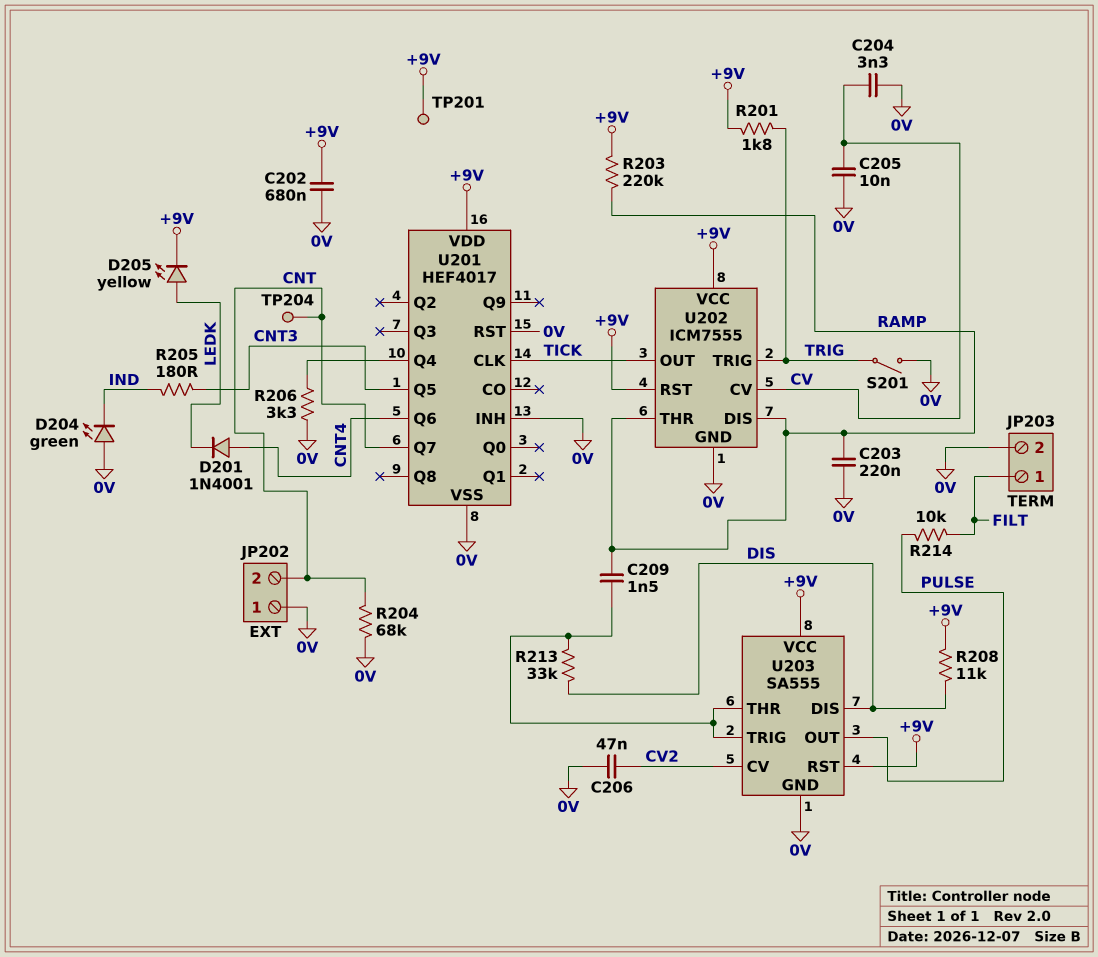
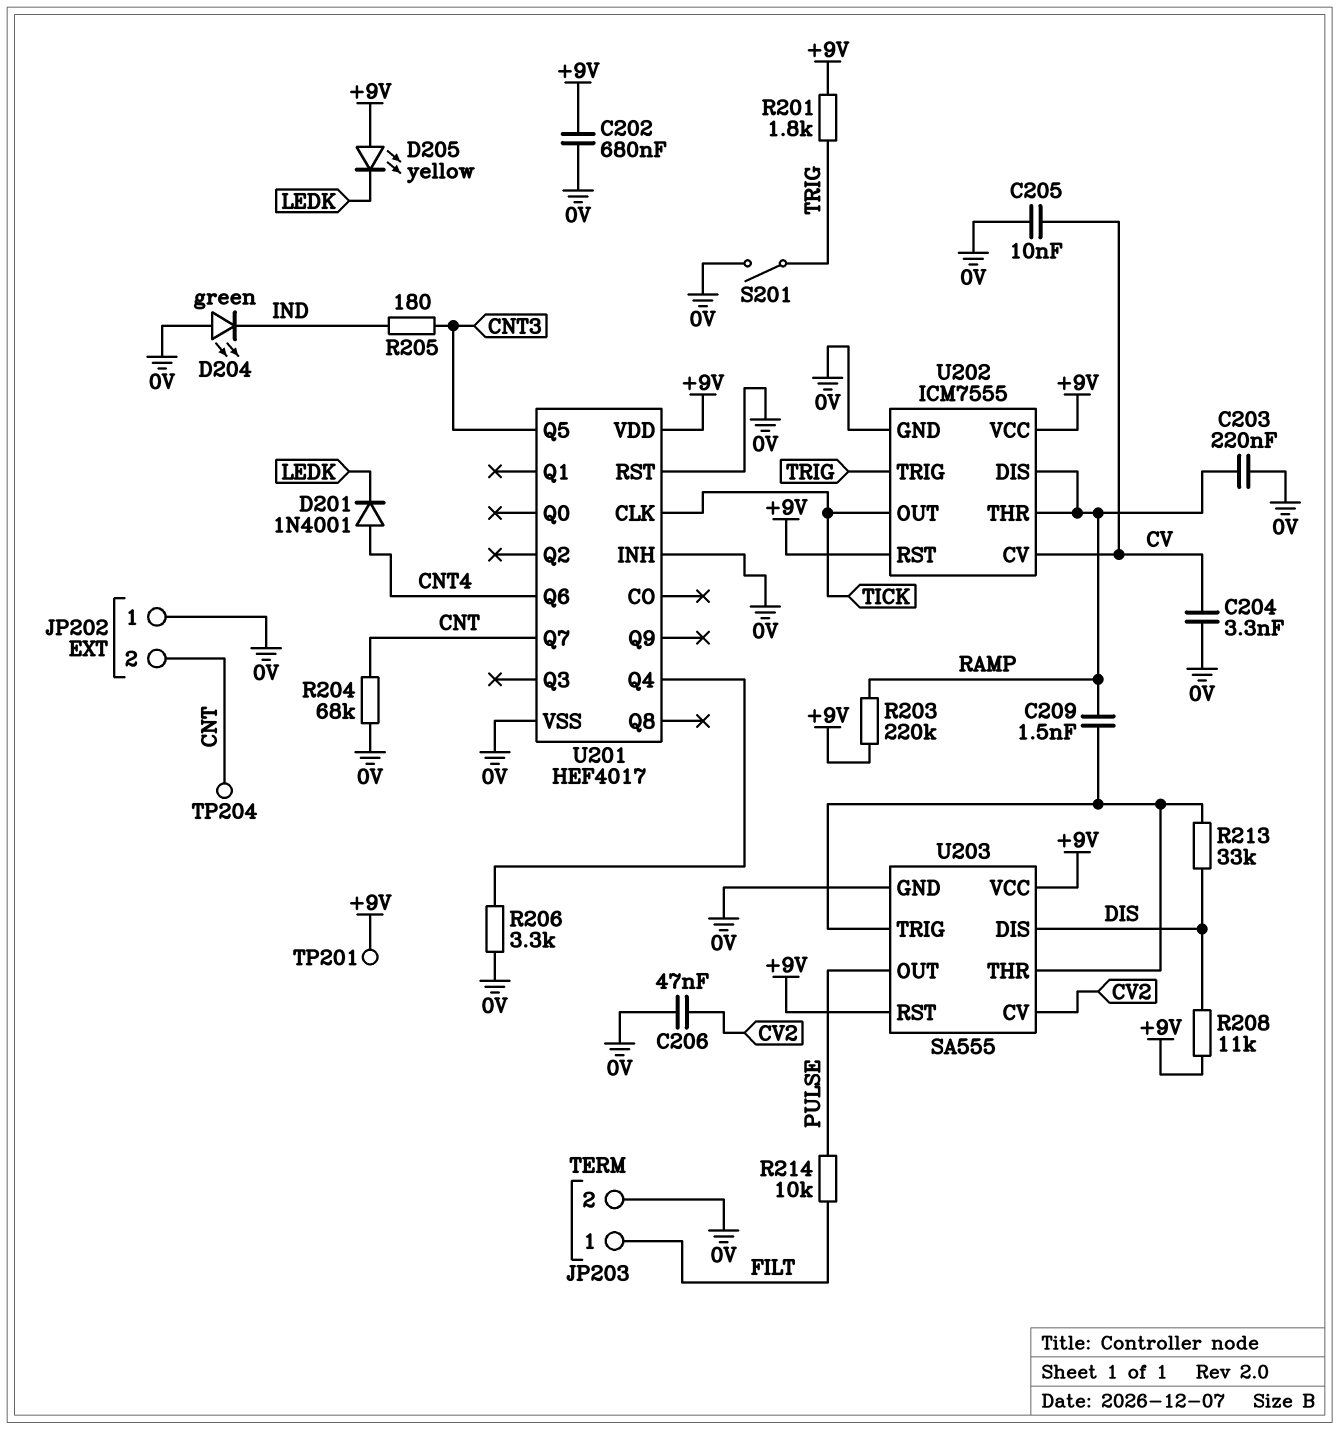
D205: LED yellow (A LEDK, K +9V) -> LED yellow (A +9V, K LEDK)

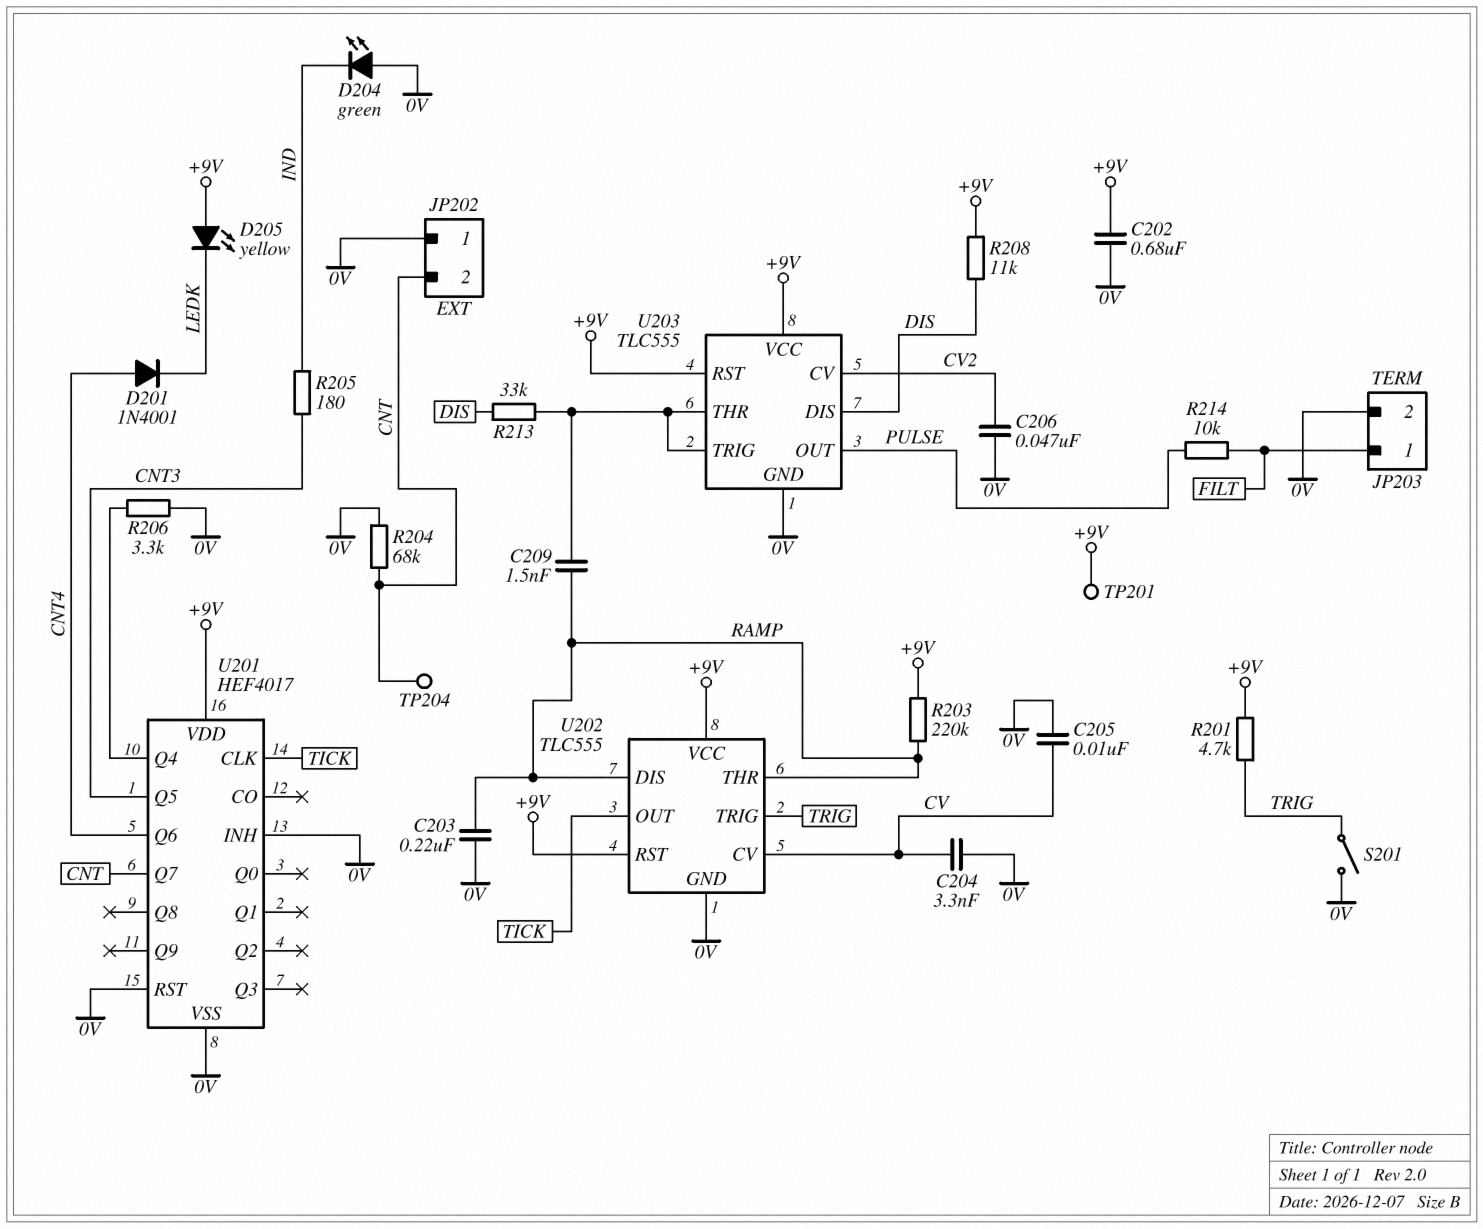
R201: 1.8k (+9V, TRIG) -> 4.7k (+9V, TRIG)
U202: ICM7555 -> TLC555
U203: SA555 -> TLC555

